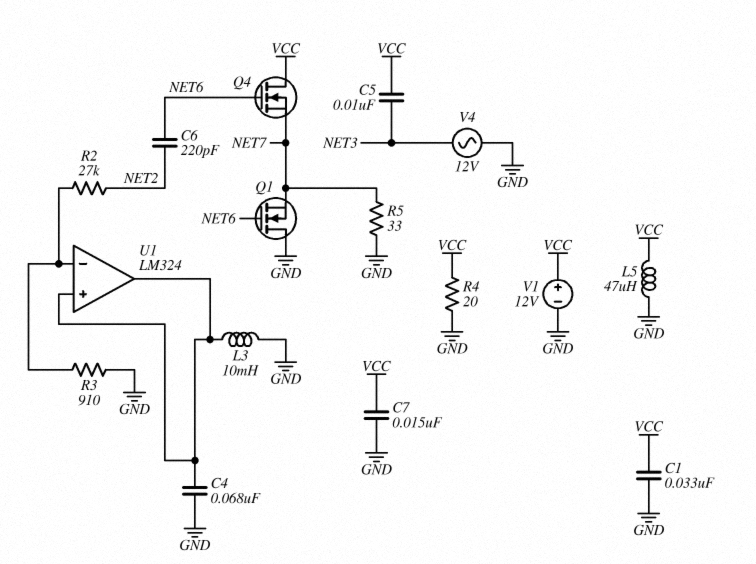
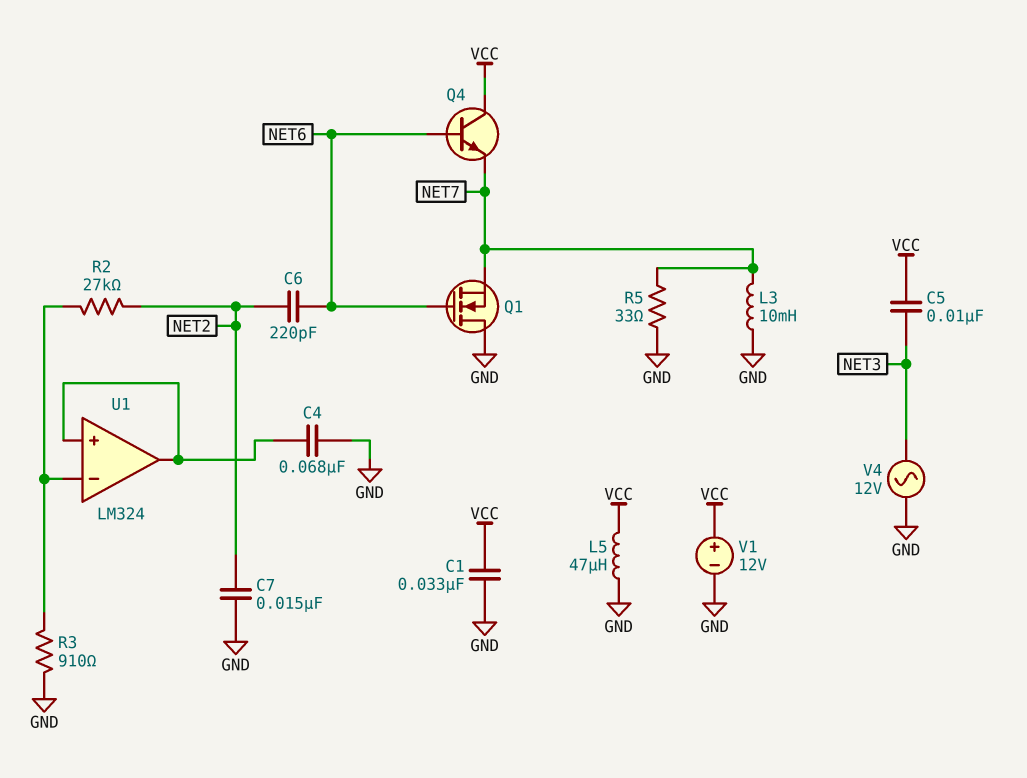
C7: 15nF (GND, VCC) -> 15nF (GND, NET2)
L3: 10mH (GND, U1/in+) -> 10mH (GND, NET7)
Q4: NMOS (G NET6, D VCC, S NET7) -> NPN (B NET6, C VCC, E NET7)
R4: 20 (GND, VCC) -> none

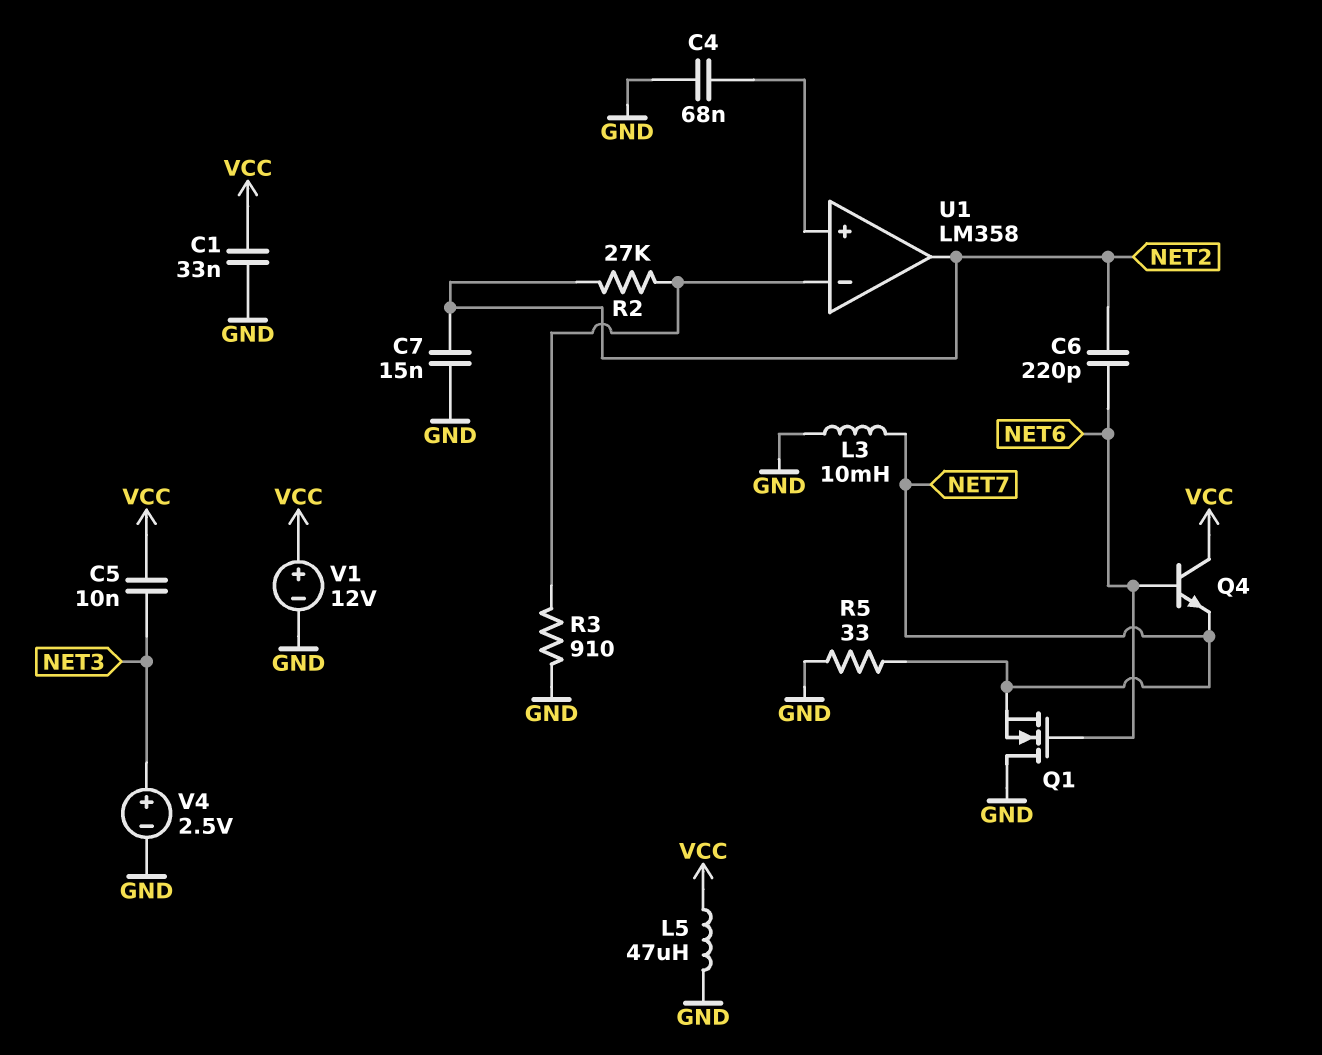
U1: LM324 -> LM358
U1 pin out: U1/in+ -> NET2
V4: AC 12V (GND, NET3) -> 2.5V (plus NET3, minus GND)

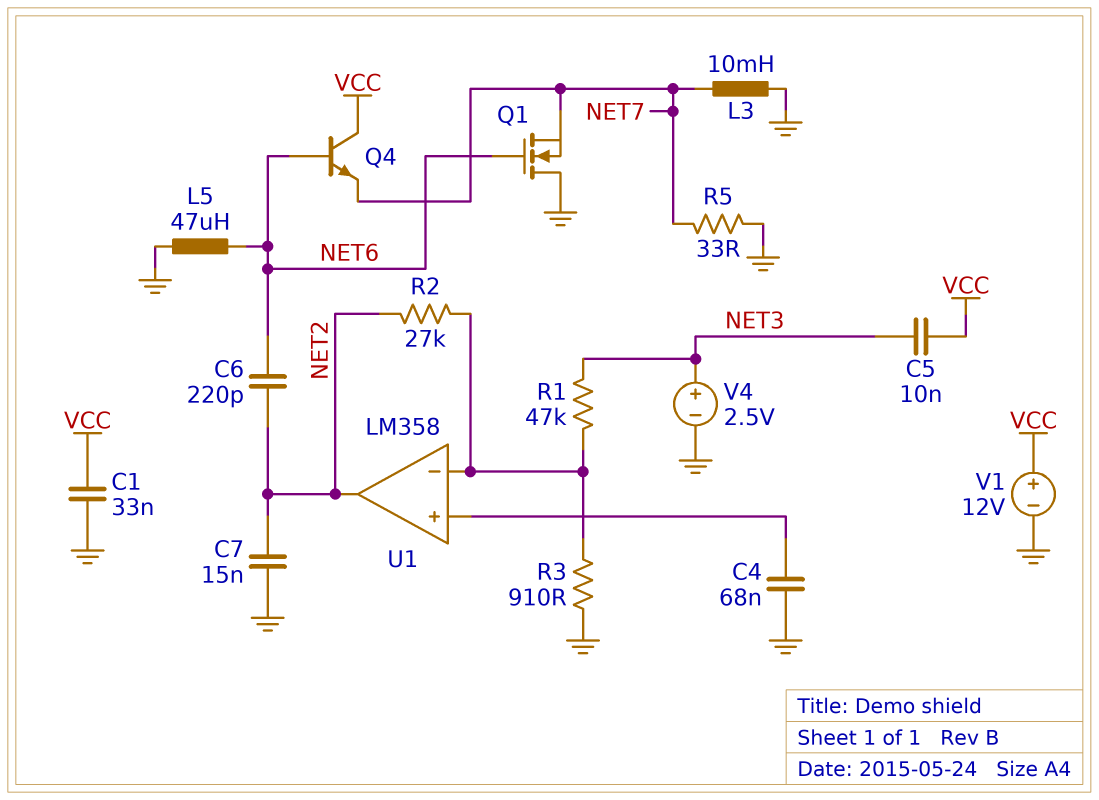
L5: 47uH (GND, VCC) -> 47uH (GND, NET6)
R1: none -> 47k (NET3, U1/in-)

